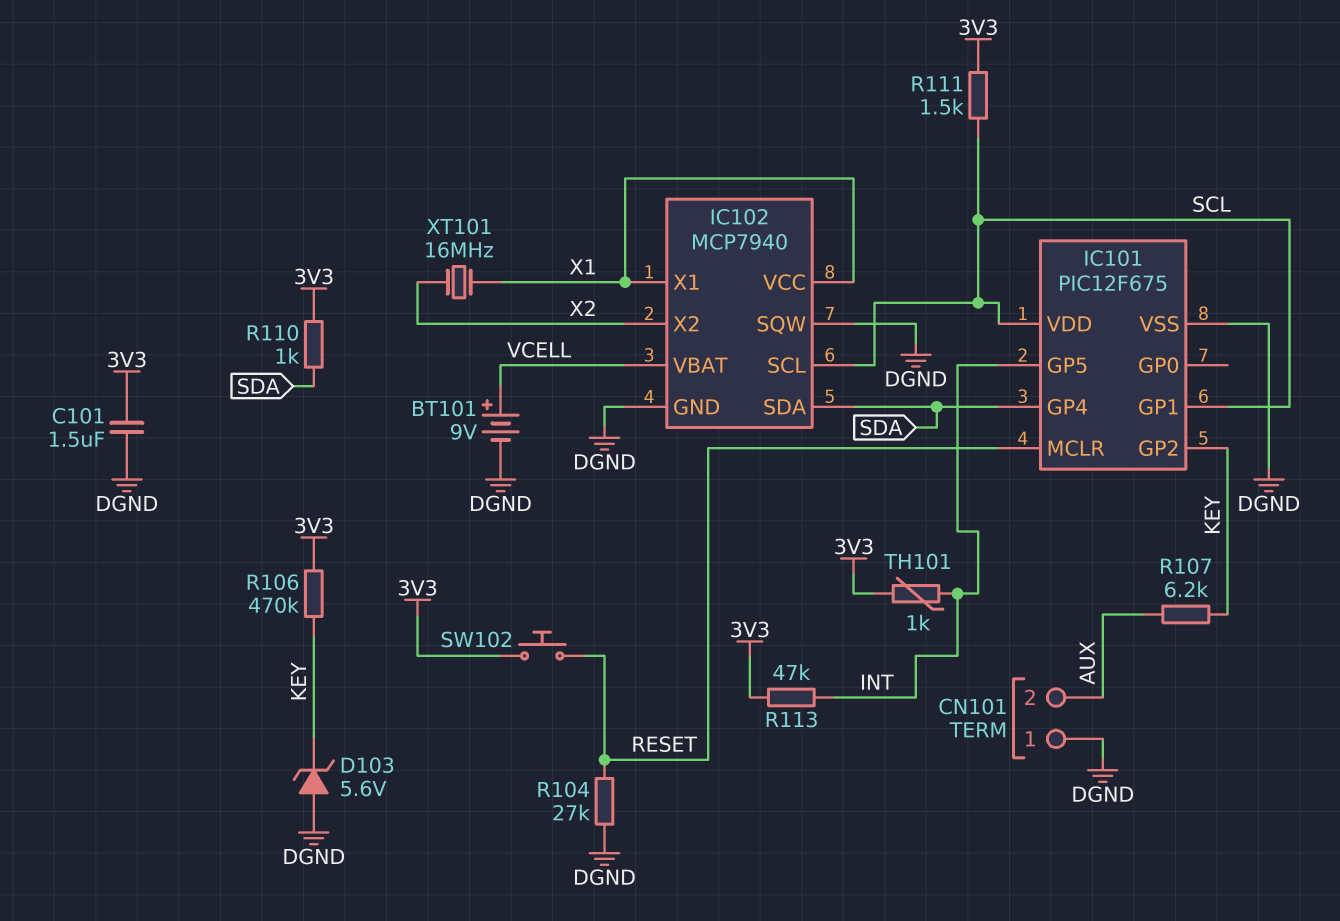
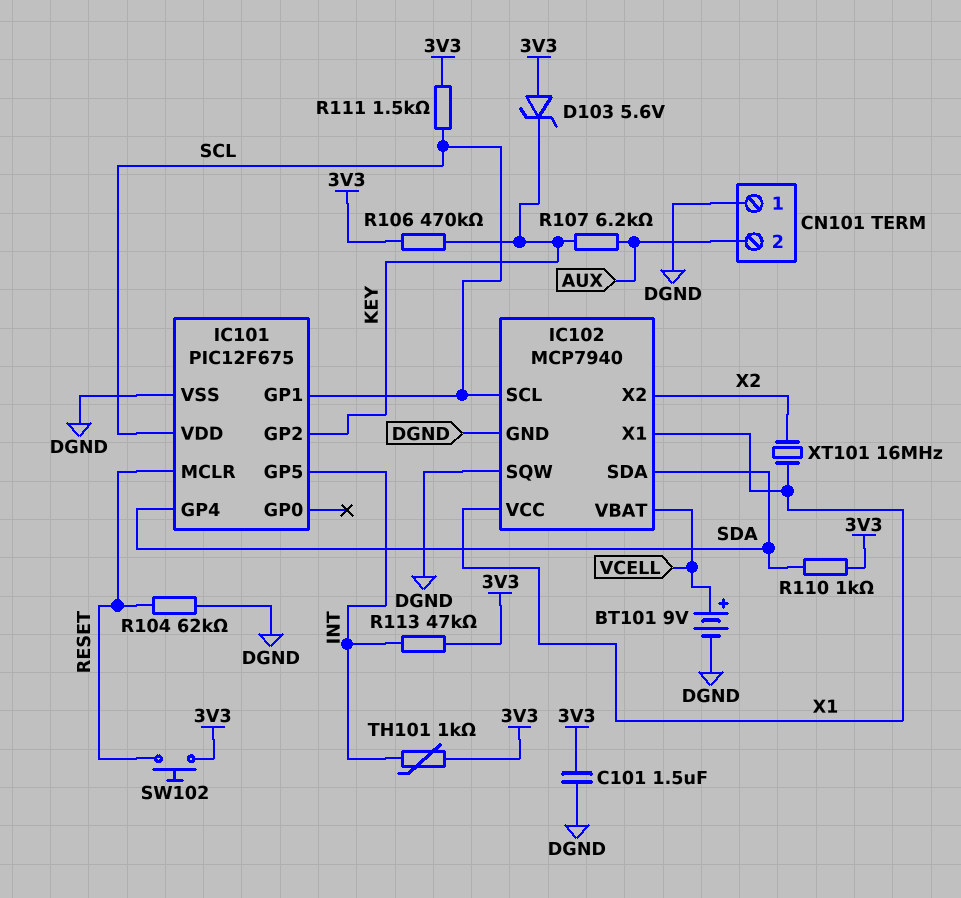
D103: zener 5.6V (A DGND, K KEY) -> zener 5.6V (A 3V3, K KEY)
R104: 27k (DGND, RESET) -> 62k (DGND, RESET)

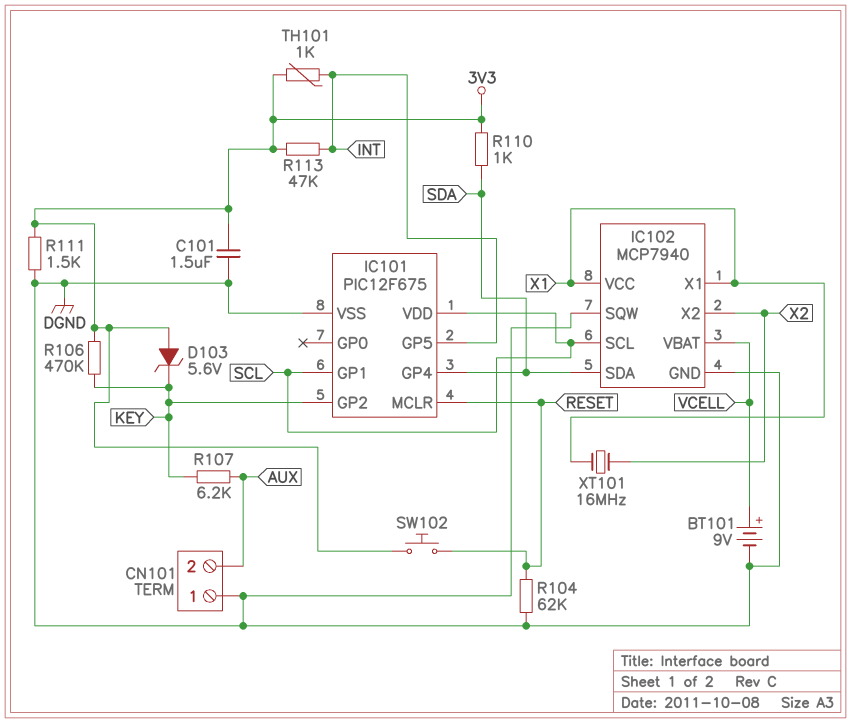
R111: 1.5k (3V3, SCL) -> 1.5k (3V3, DGND)

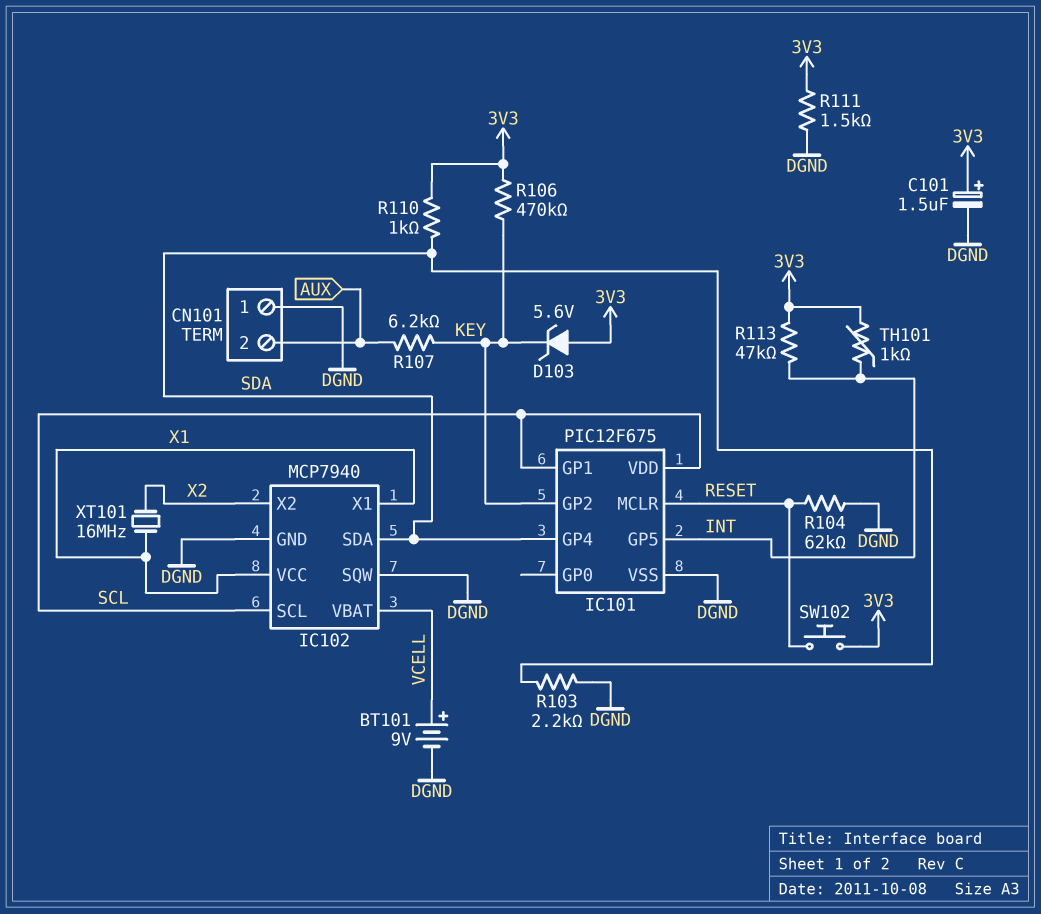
C101: 1.5uF (3V3, DGND) -> 1.5uF (plus 3V3, minus DGND)
R103: none -> 2.2k (DGND, SDA)

